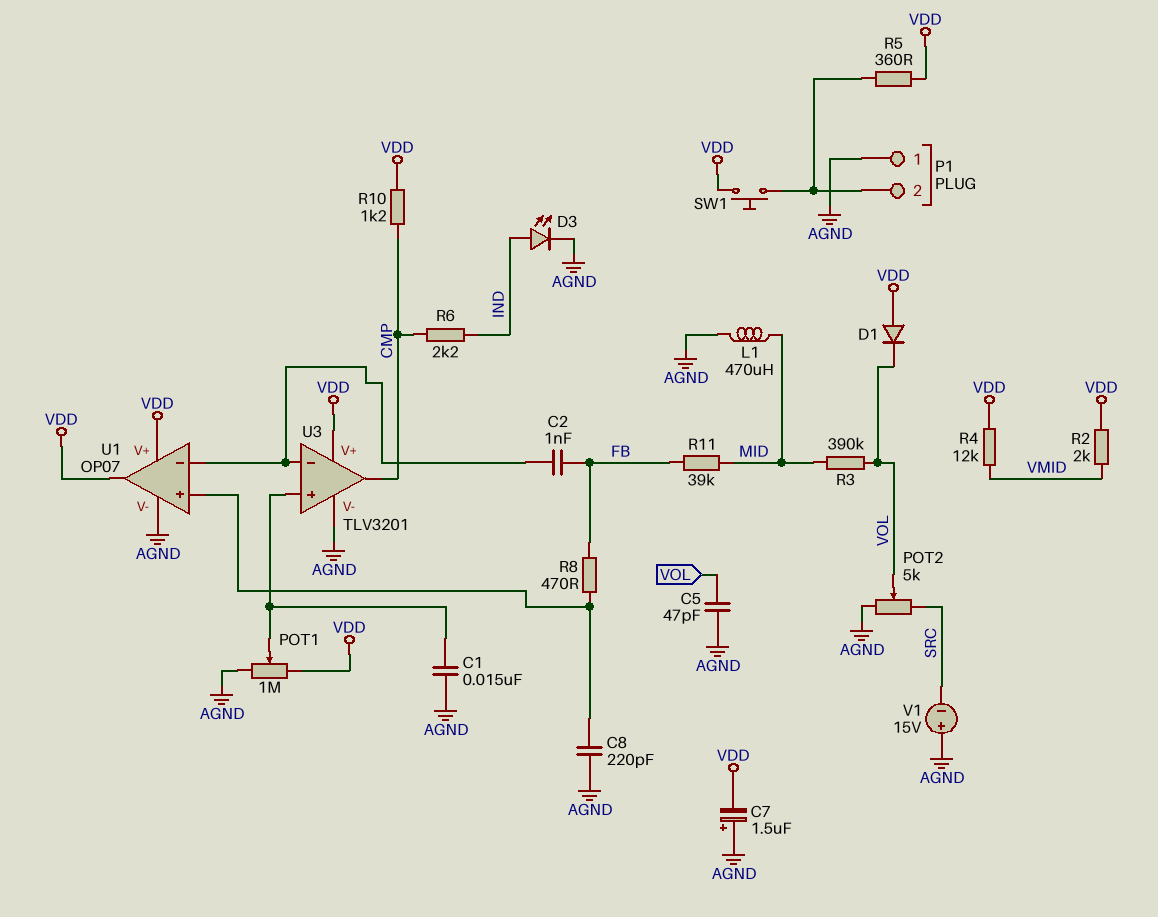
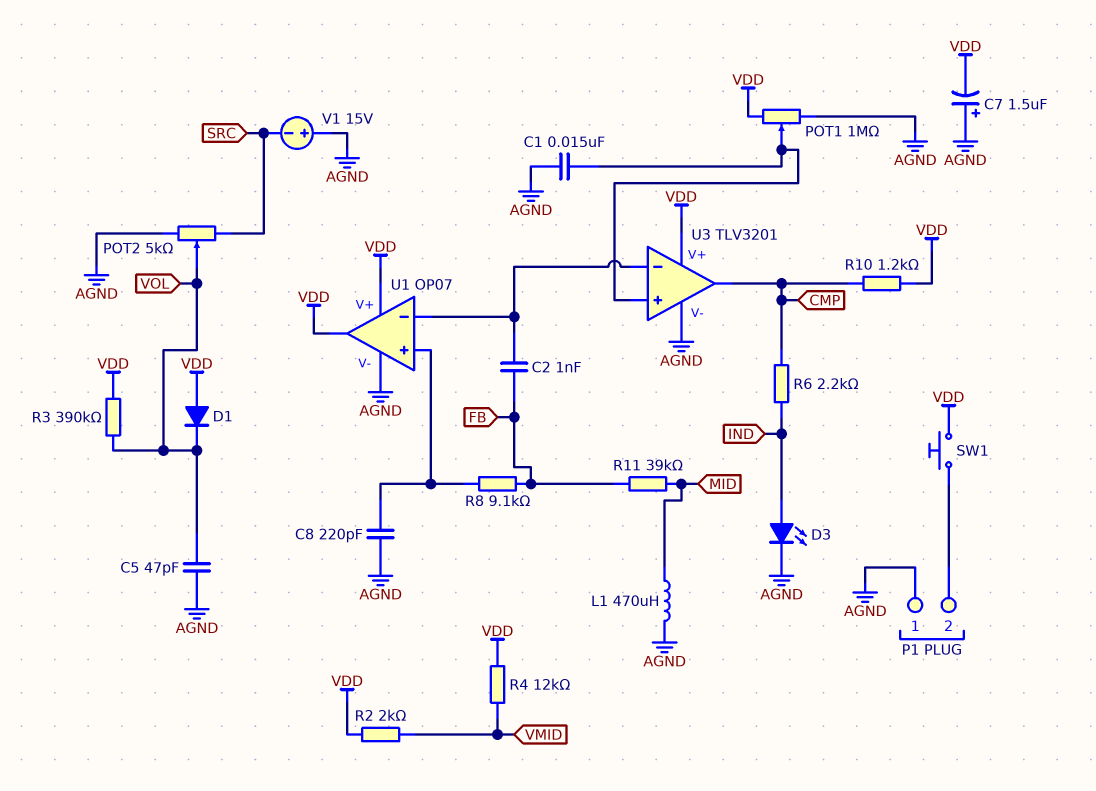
R3: 390k (MID, VOL) -> 390k (VDD, VOL)
R5: 360 (P1/2, VDD) -> none
R8: 470 (FB, U1/in+) -> 9.1k (FB, U1/in+)

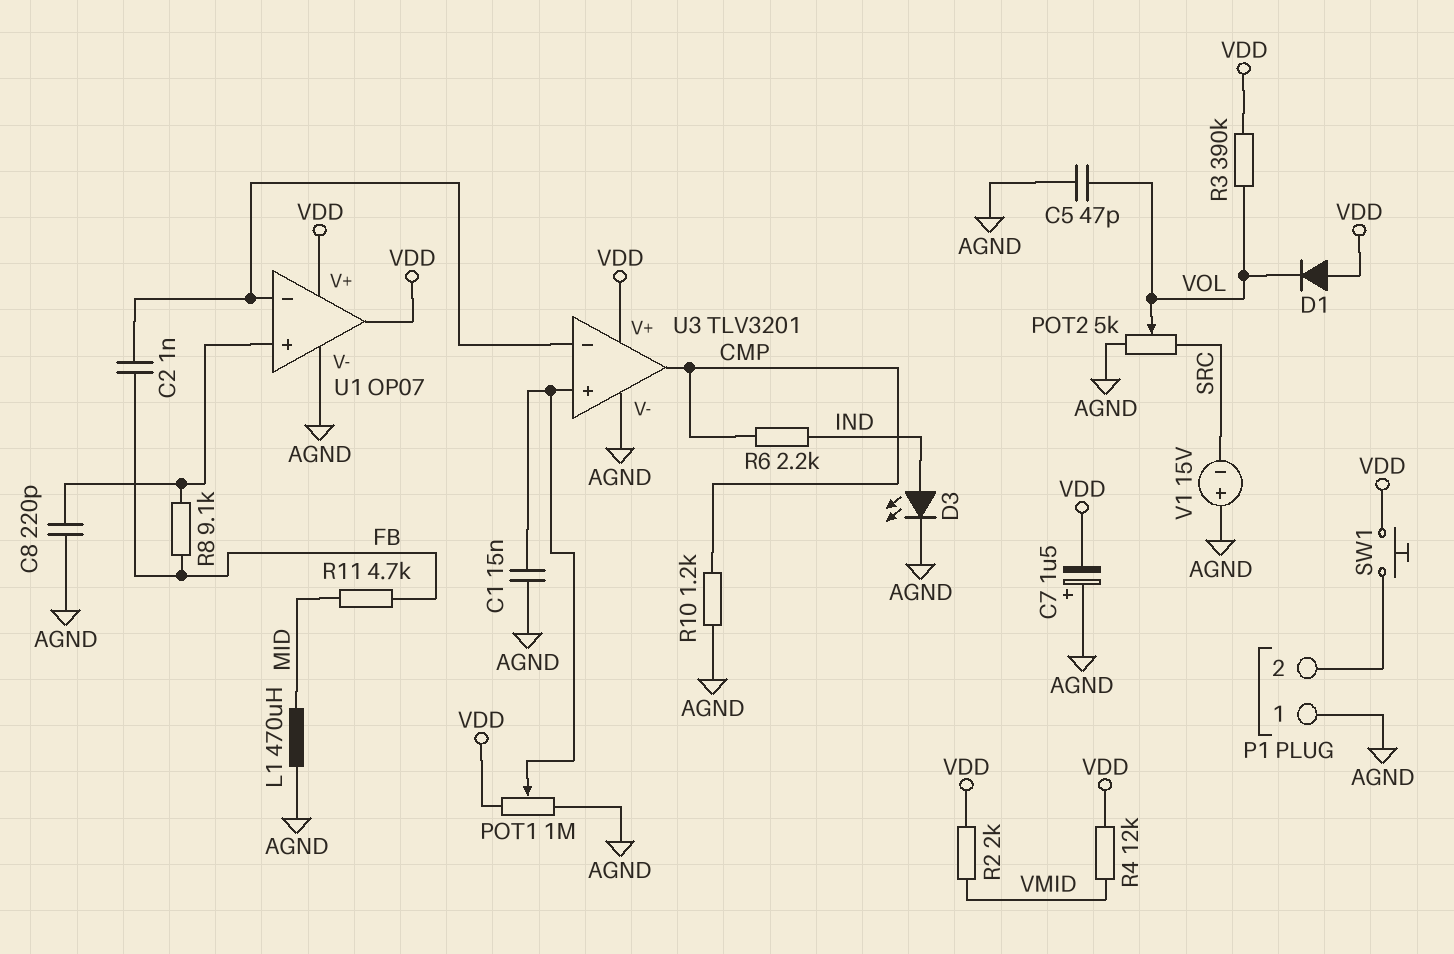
R10: 1.2k (CMP, VDD) -> 1.2k (AGND, CMP)
R11: 39k (FB, MID) -> 4.7k (FB, MID)

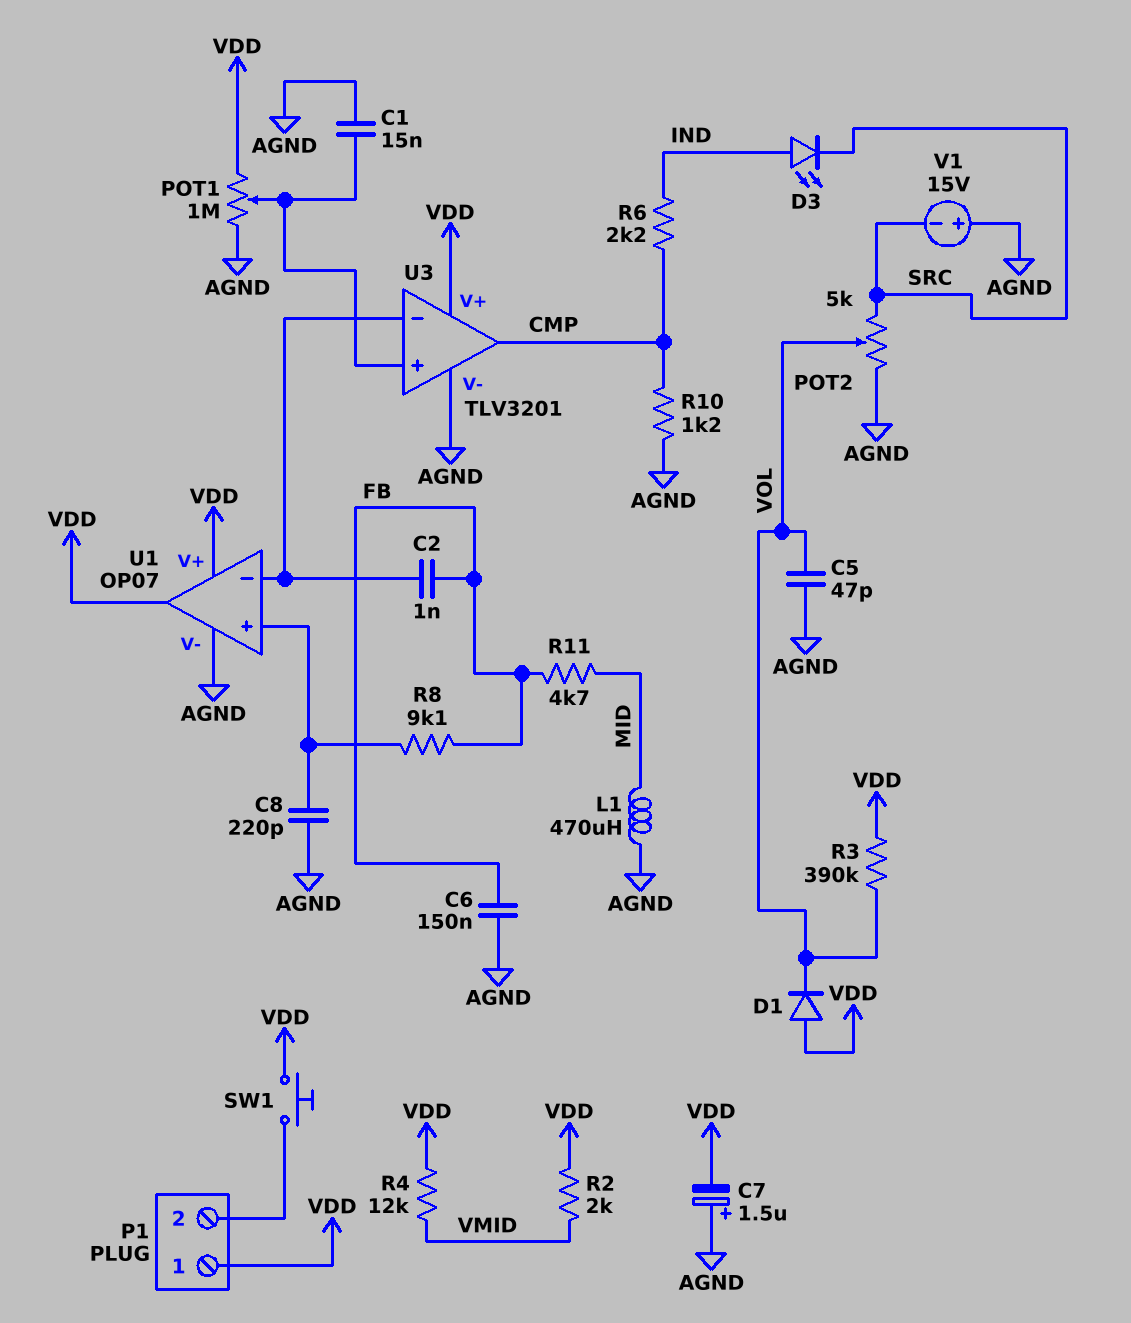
C6: none -> 150nF (AGND, FB)
D3: LED (A IND, K AGND) -> LED (A IND, K SRC)
P1 pin 1: AGND -> VDD

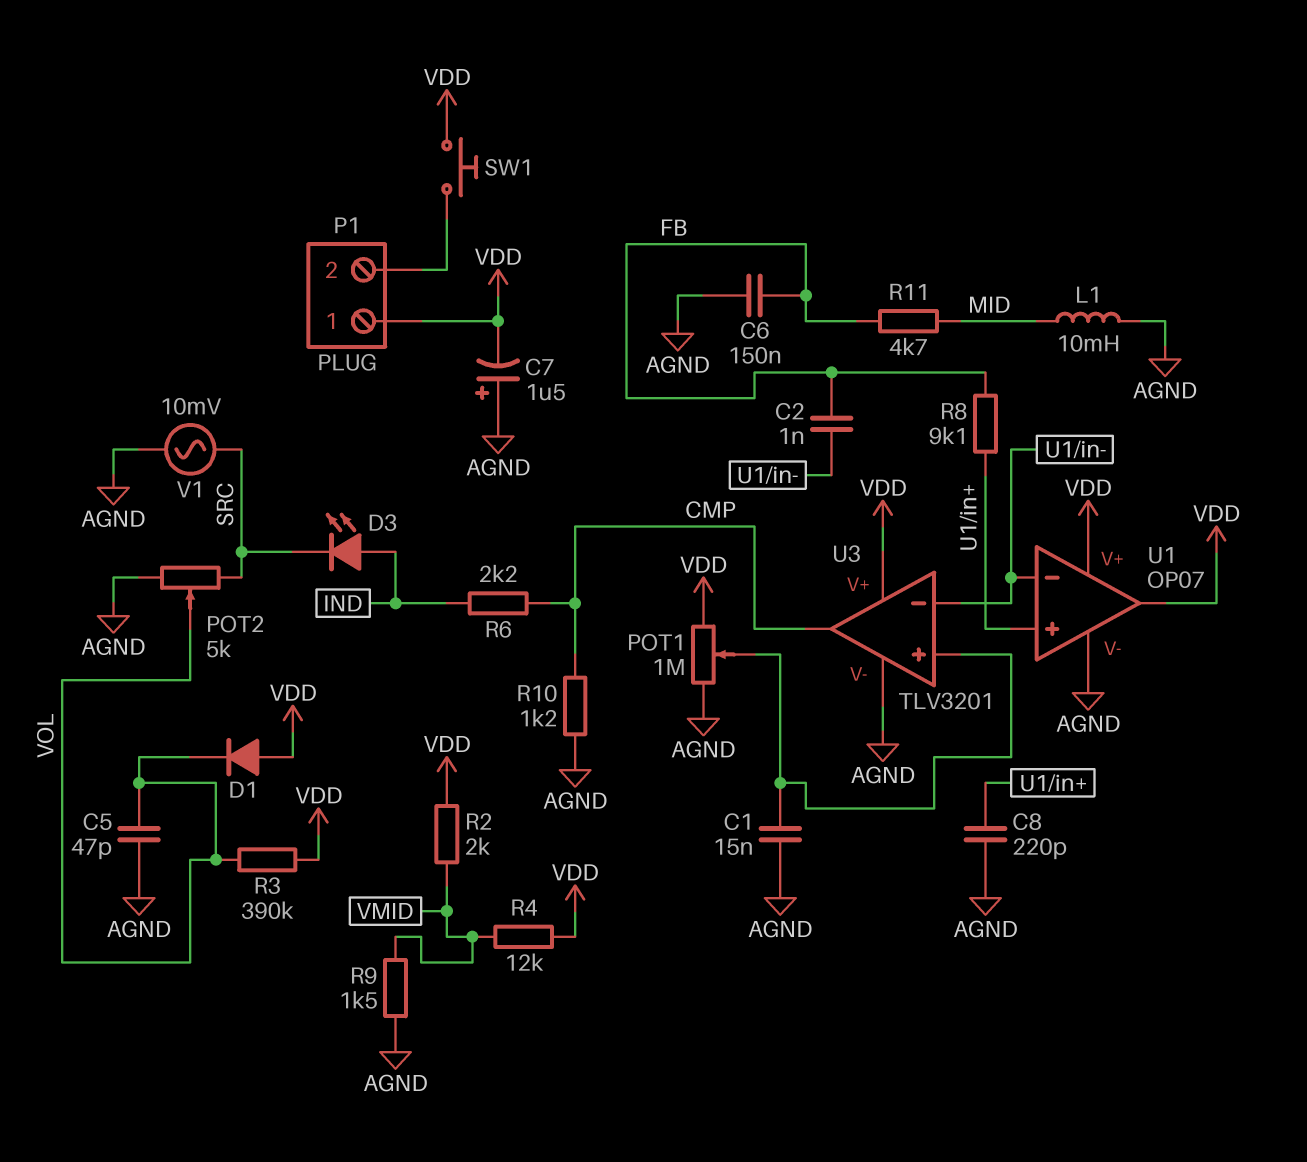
L1: 470uH (AGND, MID) -> 10mH (AGND, MID)
R9: none -> 1.5k (AGND, VMID)
V1: 15V (plus AGND, minus SRC) -> AC 10mV (AGND, SRC)

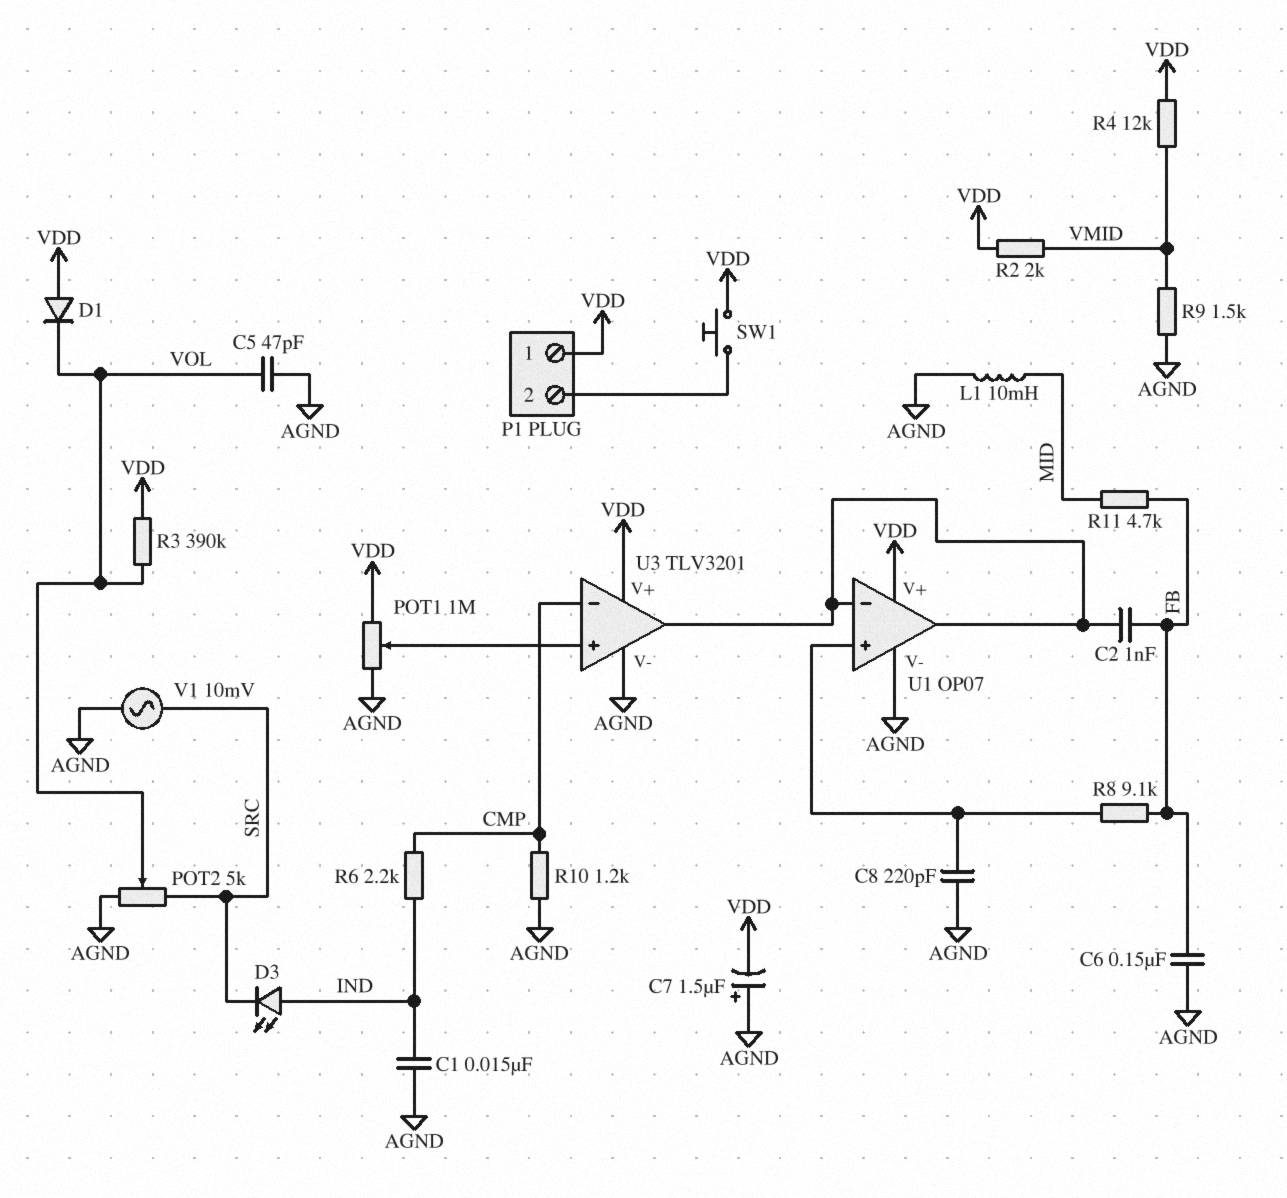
C1: 15nF (AGND, U3/in+) -> 15nF (AGND, IND)
U1 pin out: VDD -> U1/in-
U3 pin in-: U1/in- -> CMP
U3 pin out: CMP -> U1/in-

